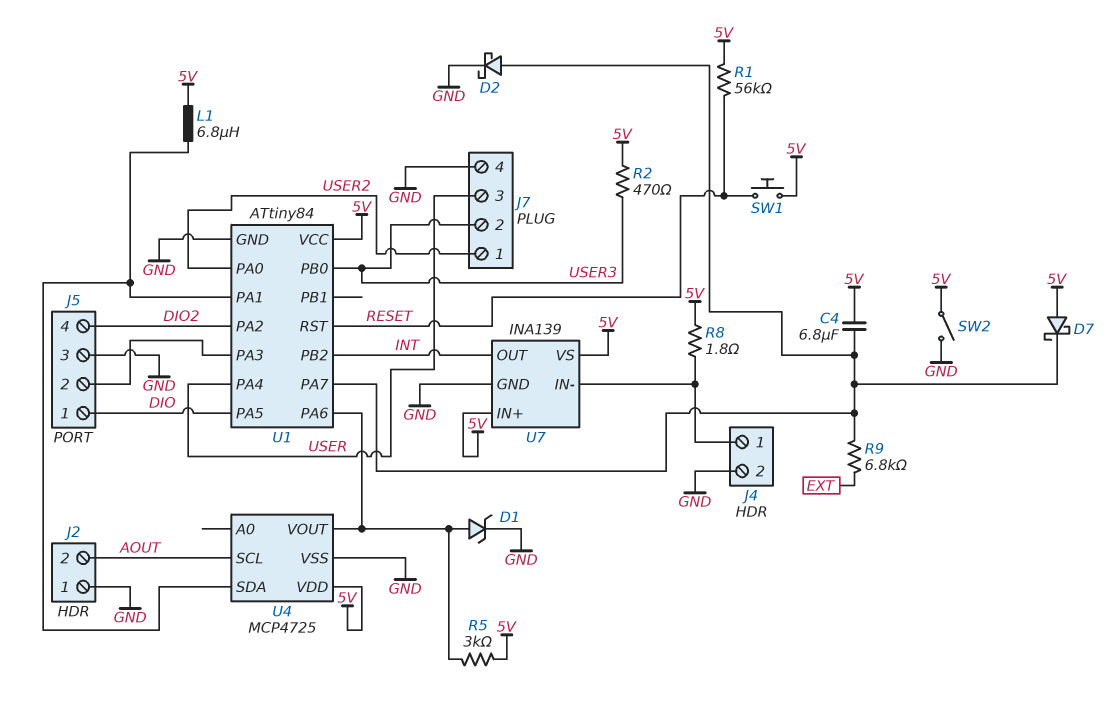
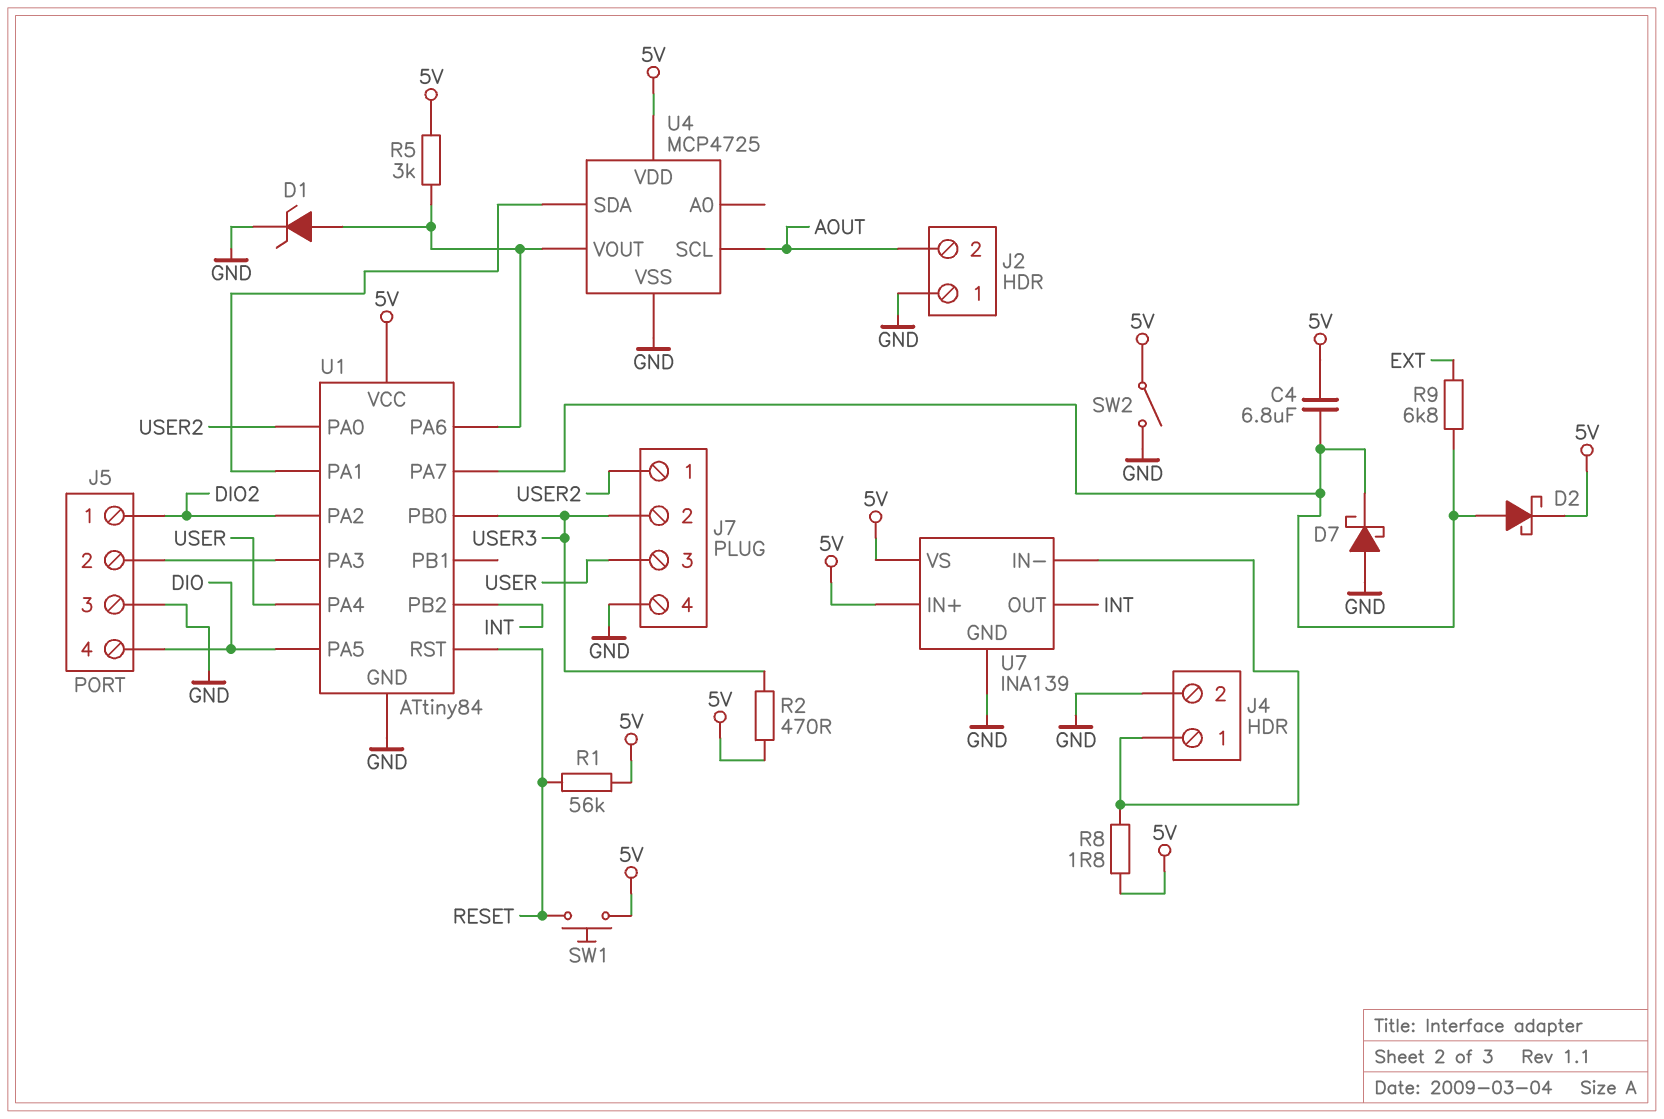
D2: schottky (A U1/PA7, K GND) -> schottky (A U1/PA7, K 5V)
D7: schottky (A 5V, K U1/PA7) -> schottky (A GND, K U1/PA7)
J5 pin 1: DIO -> DIO2
J5 pin 4: DIO2 -> DIO
L1: 6.8uH (5V, U1/PA1) -> none

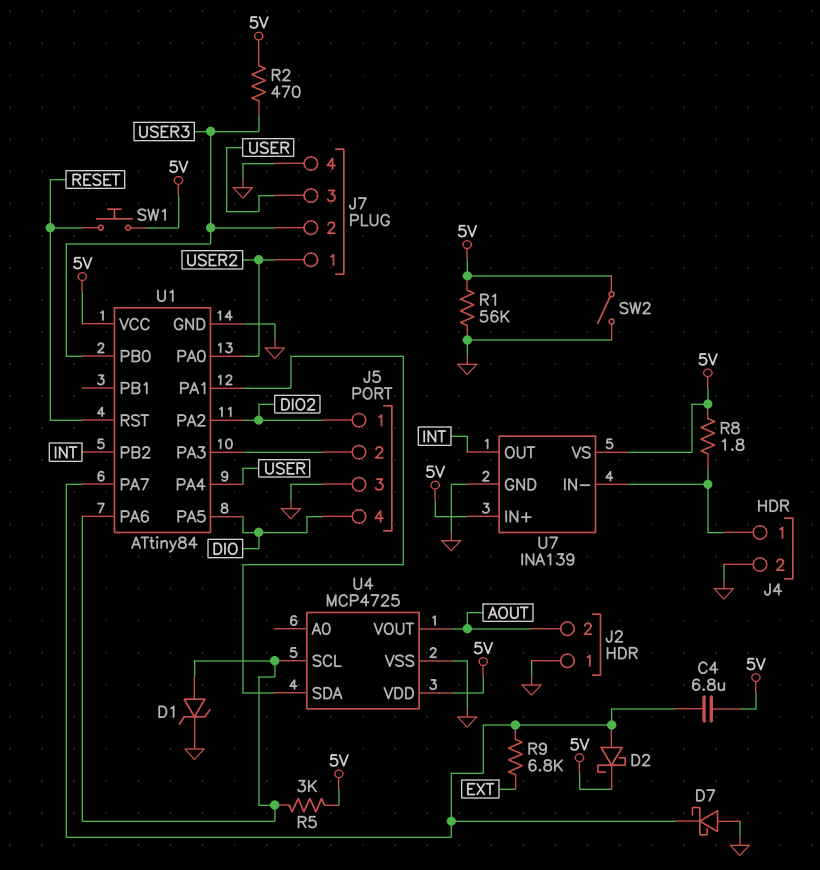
R1: 56k (5V, RESET) -> 56k (5V, GND)
U4 pin SCL: AOUT -> U1/PA6
U4 pin VOUT: U1/PA6 -> AOUT

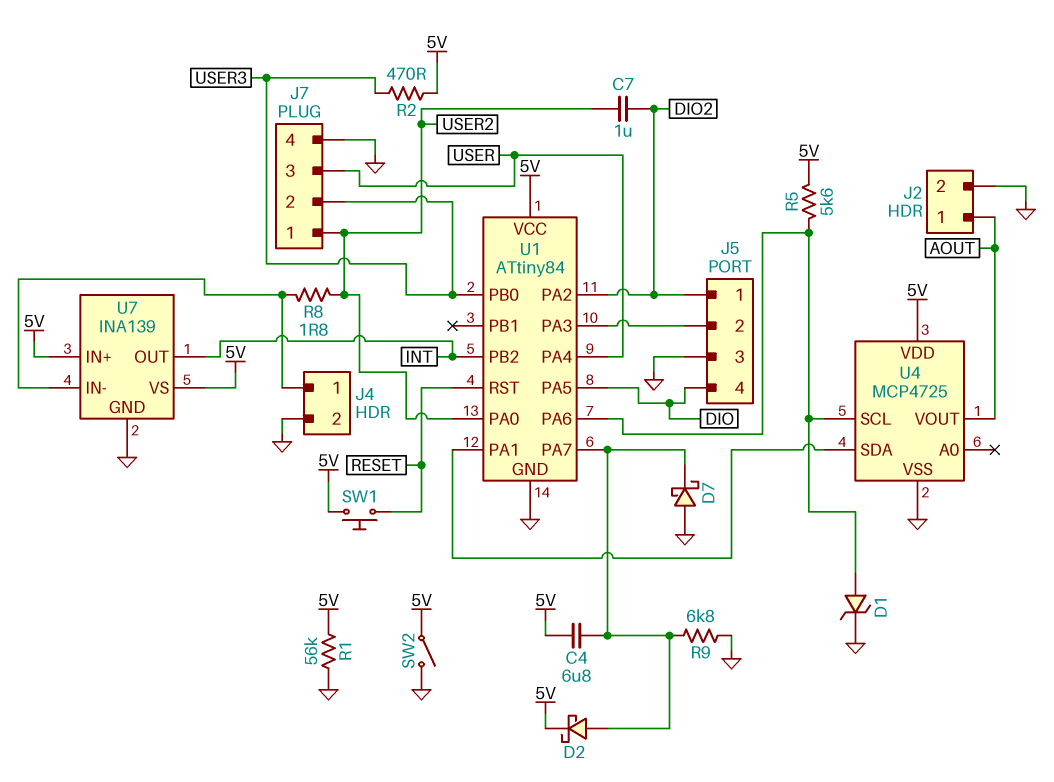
C7: none -> 1uF (DIO2, USER2)
J2 pin 1: GND -> AOUT
J2 pin 2: AOUT -> GND
R5: 3k (5V, U1/PA6) -> 5.6k (5V, U1/PA6)
R8: 1.8 (5V, J4/1) -> 1.8 (J4/1, USER2)
R9: 6.8k (EXT, U1/PA7) -> 6.8k (GND, U1/PA7)

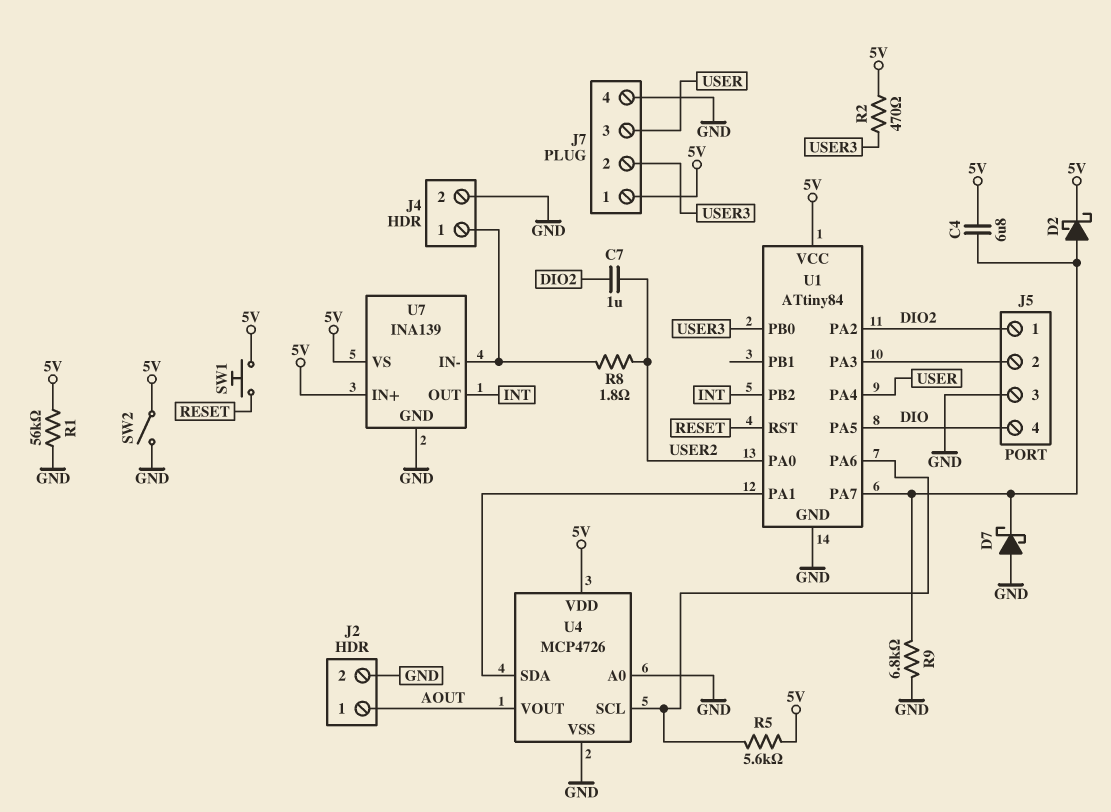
D1: zener (A U1/PA6, K GND) -> none
J7 pin 1: USER2 -> 5V
U4: MCP4725 -> MCP4726
U4 pin A0: none -> GND

